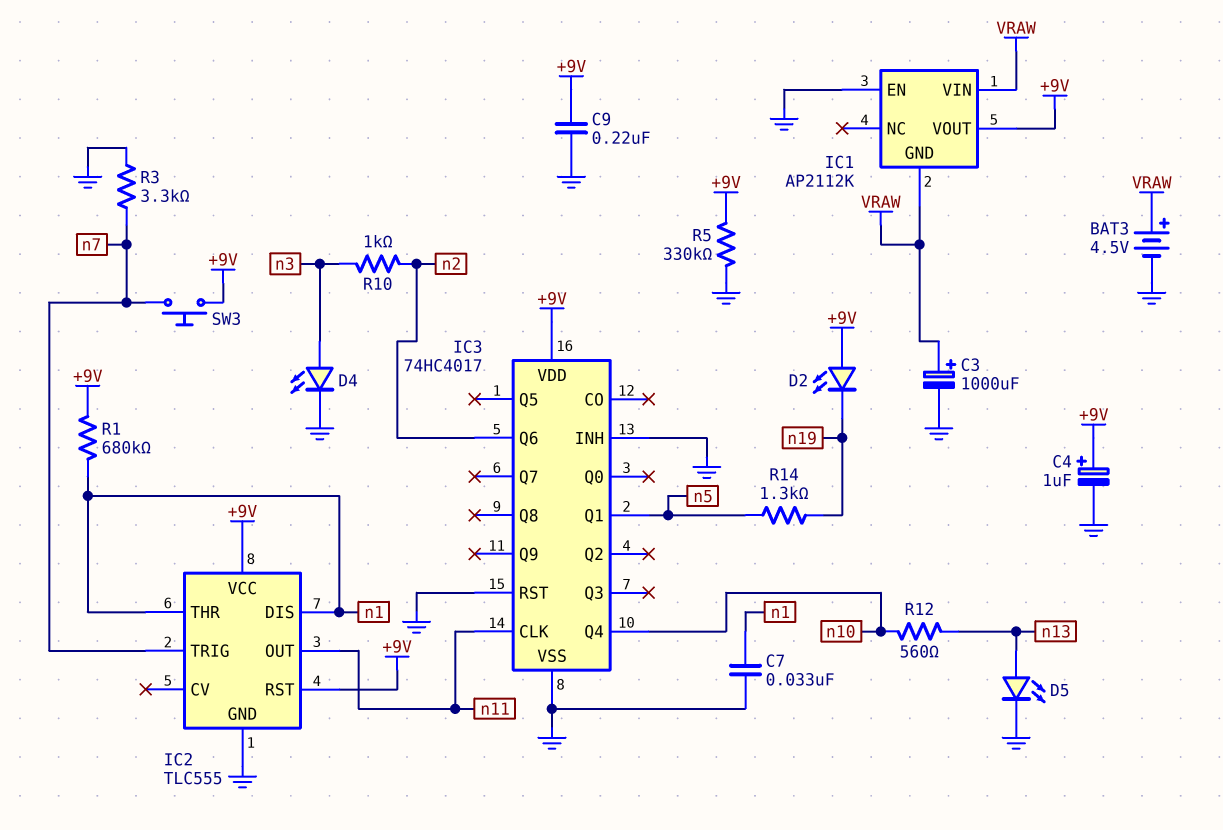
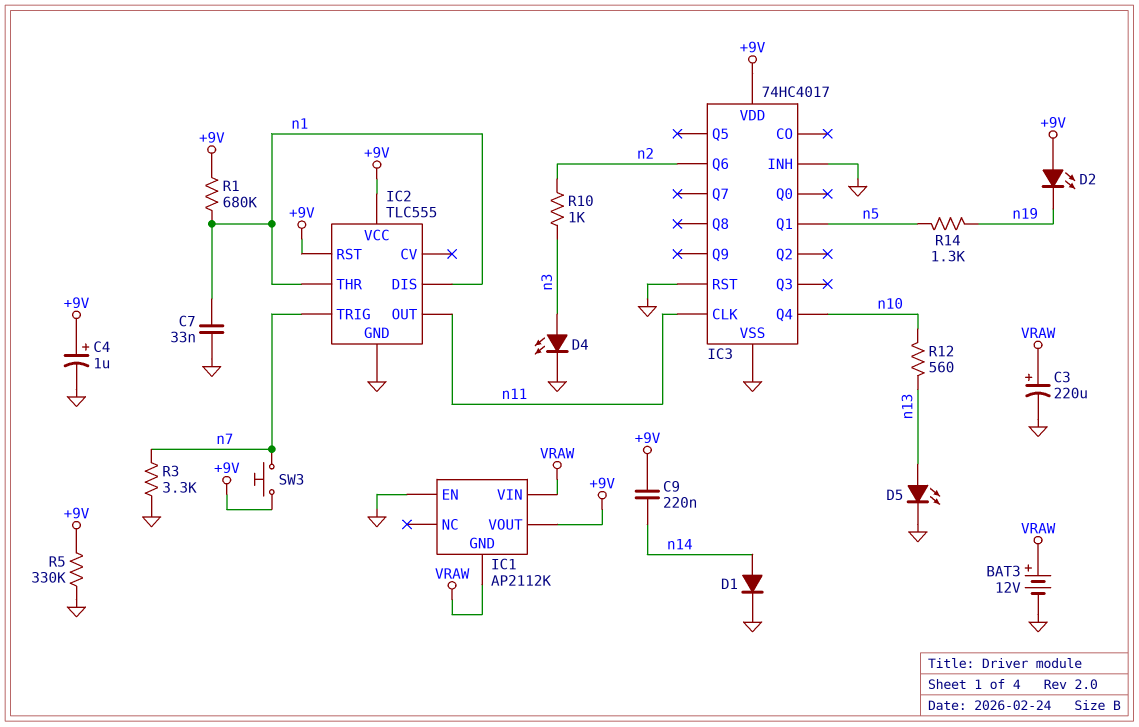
BAT3: 4.5V (plus VRAW, minus GND) -> 12V (plus VRAW, minus GND)
C3: 1000uF (plus VRAW, minus GND) -> 220uF (plus VRAW, minus GND)
C9: 220nF (+9V, GND) -> 220nF (+9V, n14)
D1: none -> diode (A n14, K GND)

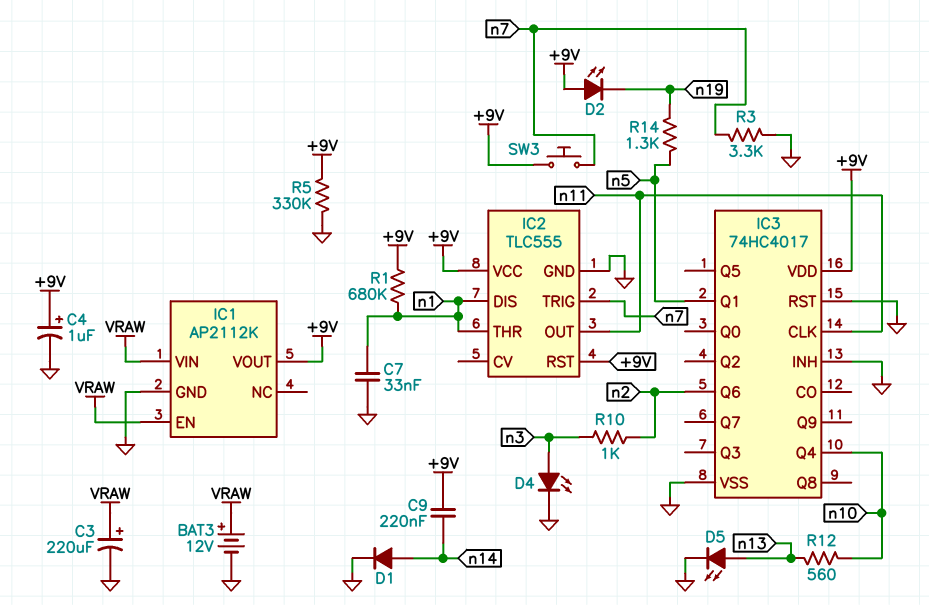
IC1 pin EN: GND -> VRAW
IC1 pin GND: VRAW -> GND

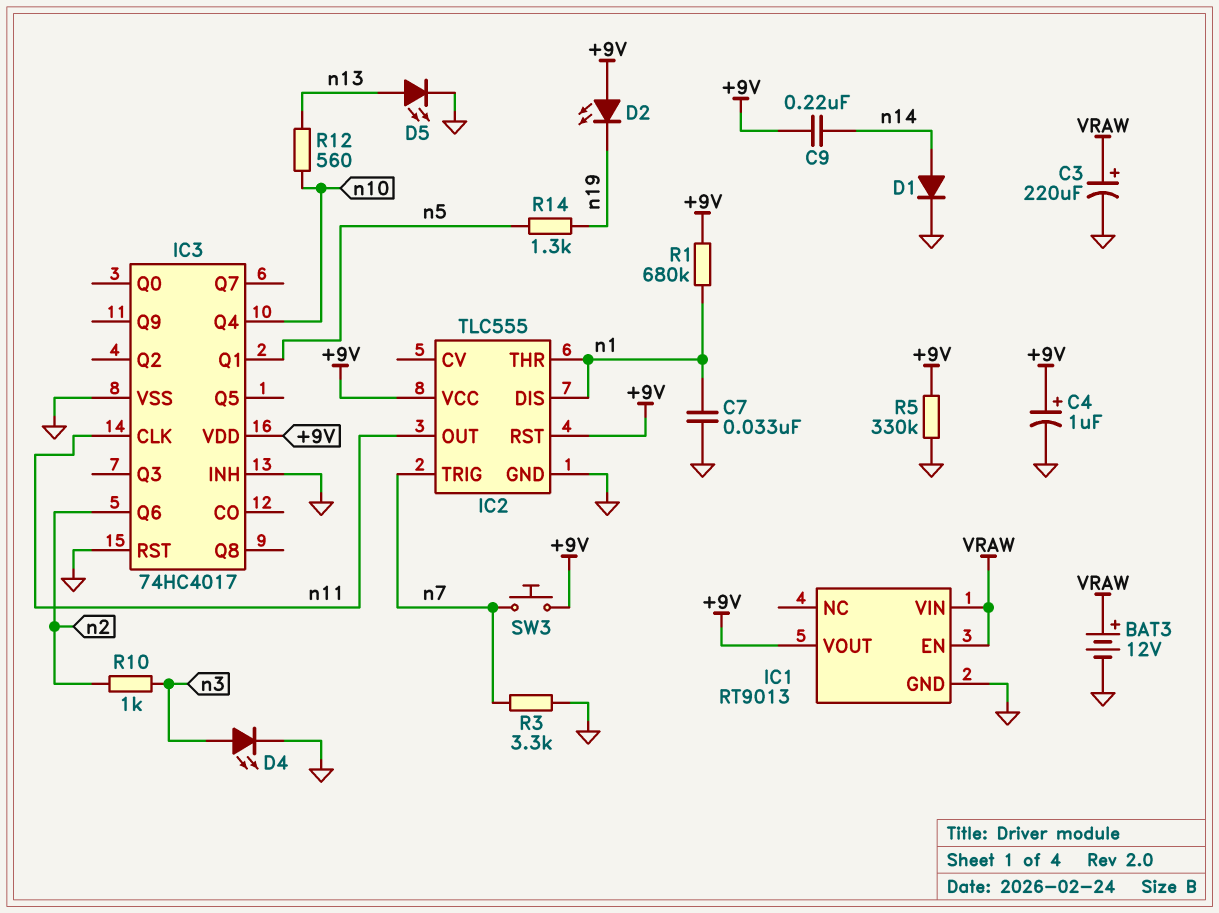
IC1: AP2112K -> RT9013

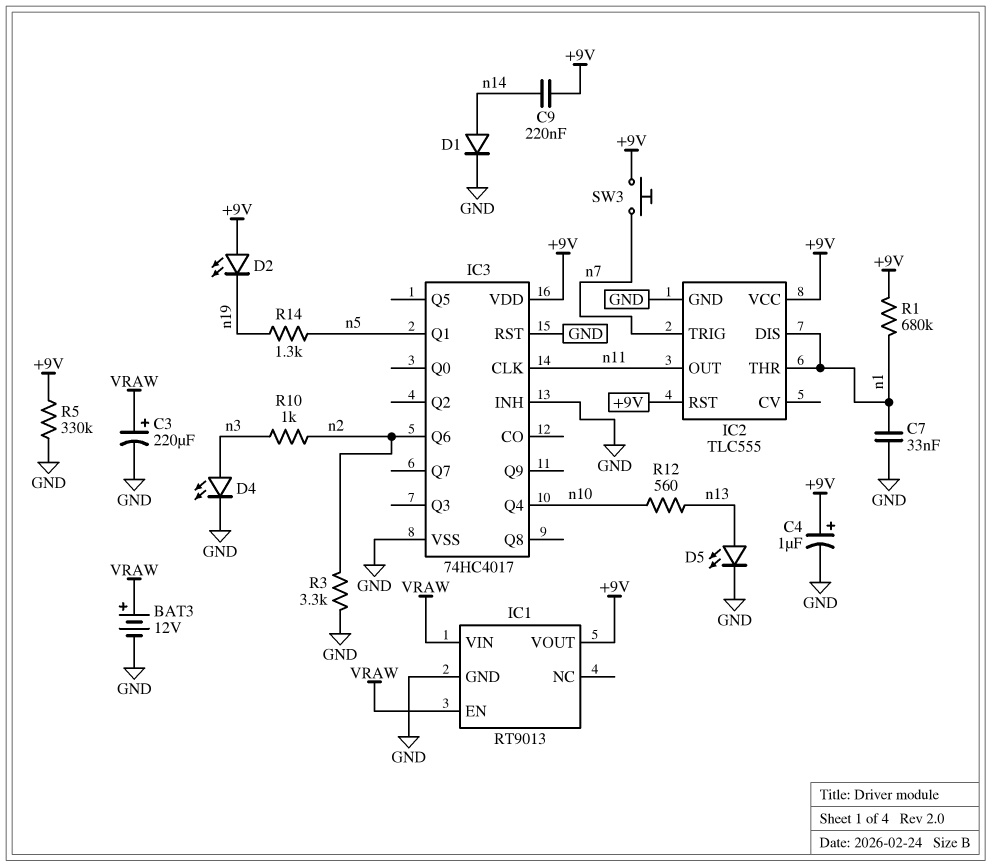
R3: 3.3k (GND, n7) -> 3.3k (GND, n2)

